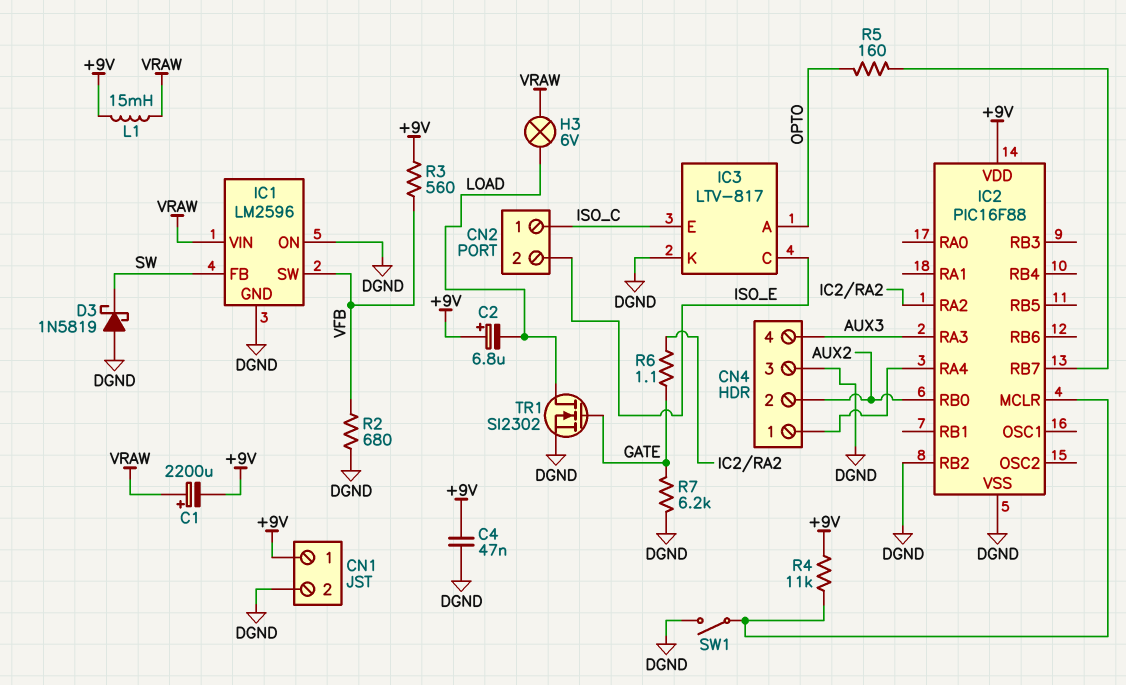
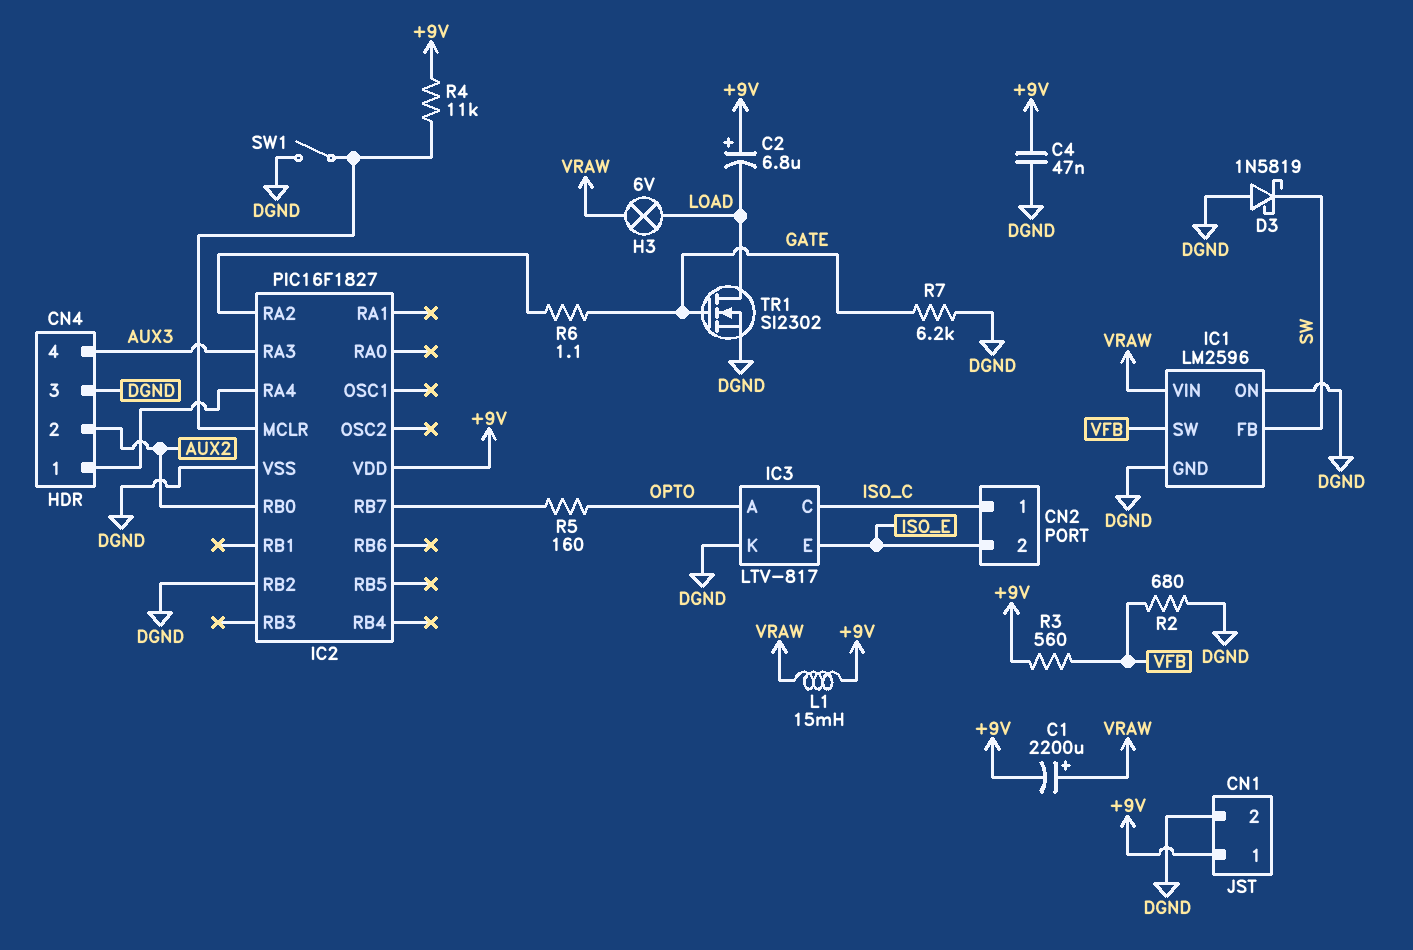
IC2: PIC16F88 -> PIC16F1827
IC3 pin C: ISO_E -> ISO_C
IC3 pin E: ISO_C -> ISO_E

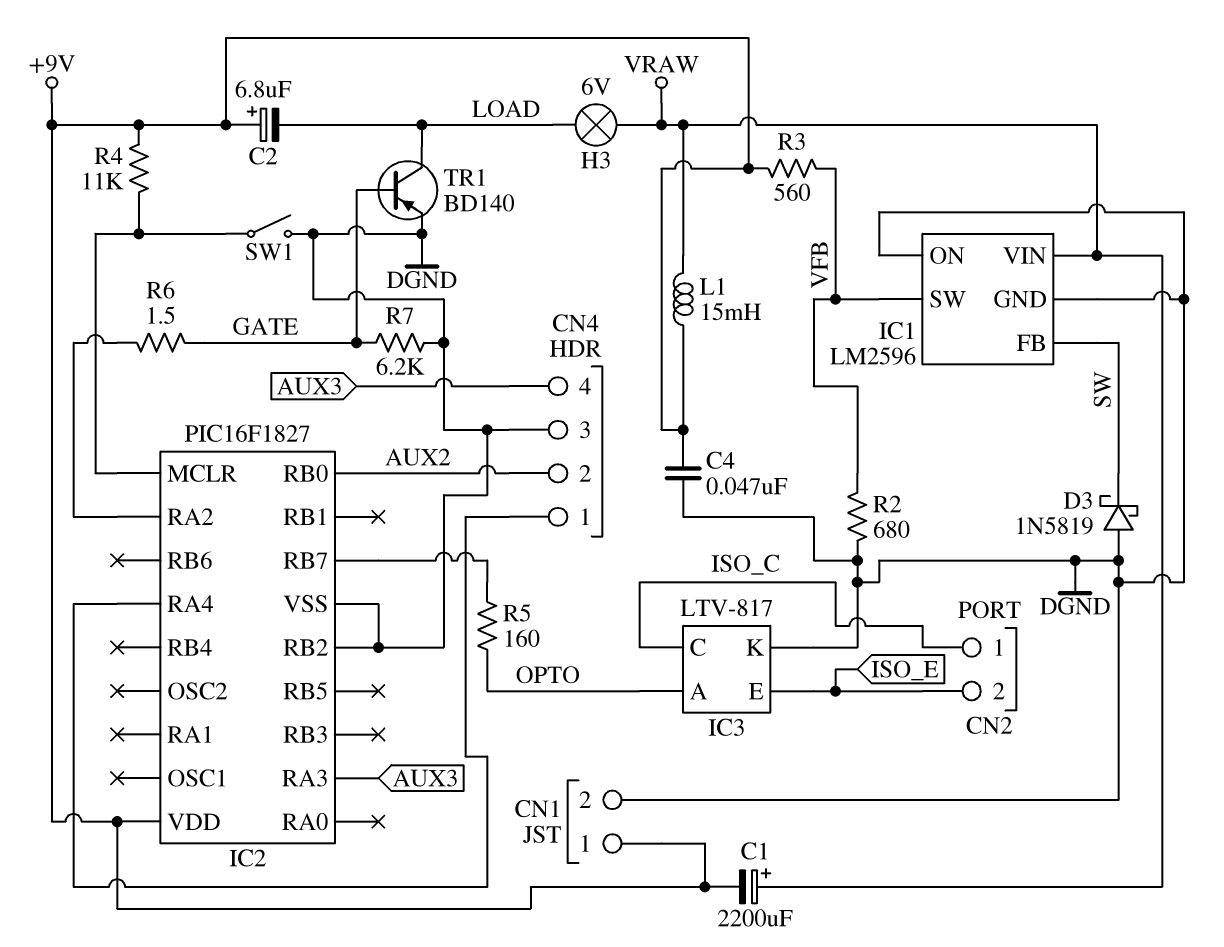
R6: 1.1 (GATE, IC2/RA2) -> 1.5 (GATE, IC2/RA2)
TR1: NMOS SI2302 (G GATE, D LOAD, S DGND) -> PNP BD140 (B GATE, C LOAD, E DGND)

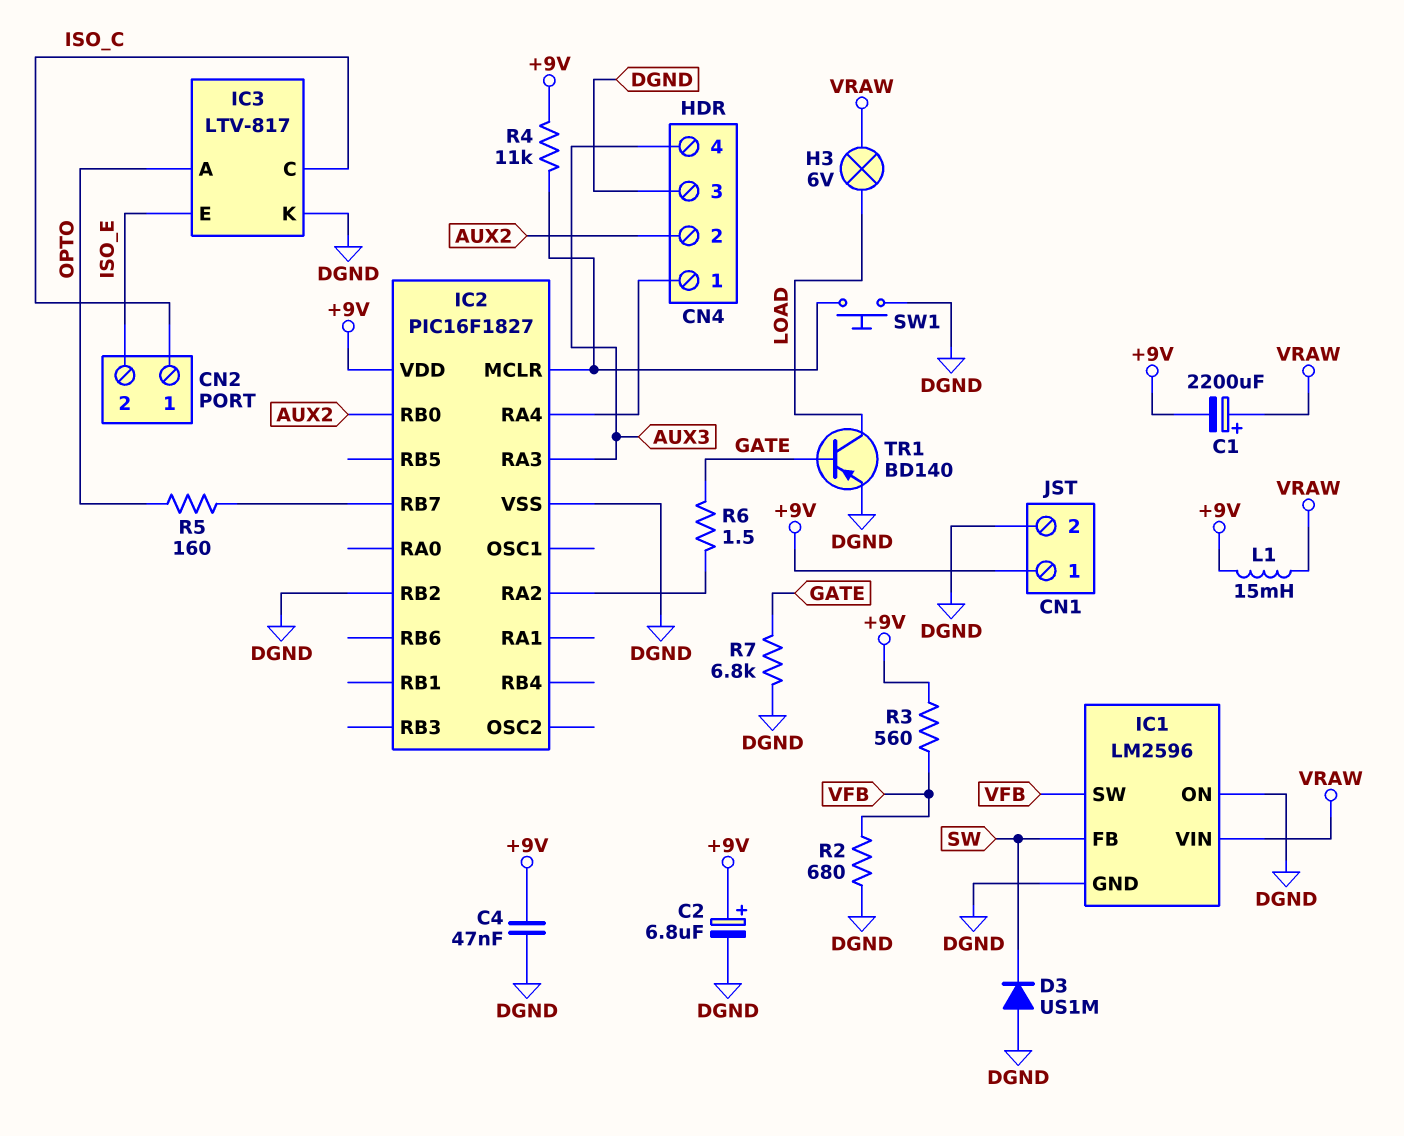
C2: 6.8uF (plus +9V, minus LOAD) -> 6.8uF (plus +9V, minus DGND)
D3: schottky 1N5819 (A DGND, K SW) -> diode US1M (A DGND, K SW)
R7: 6.2k (DGND, GATE) -> 6.8k (DGND, GATE)
SW1: switch (DGND, IC2/MCLR) -> button (DGND, IC2/MCLR)

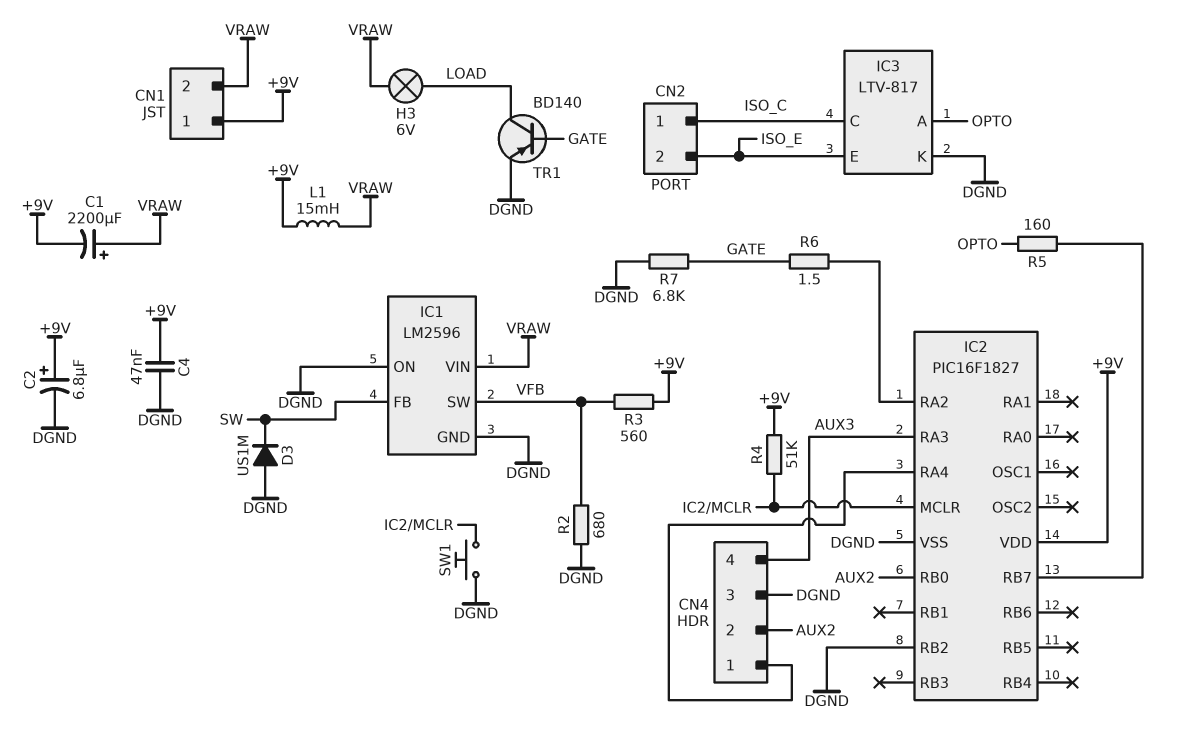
CN1 pin 2: DGND -> VRAW
R4: 11k (+9V, IC2/MCLR) -> 51k (+9V, IC2/MCLR)

